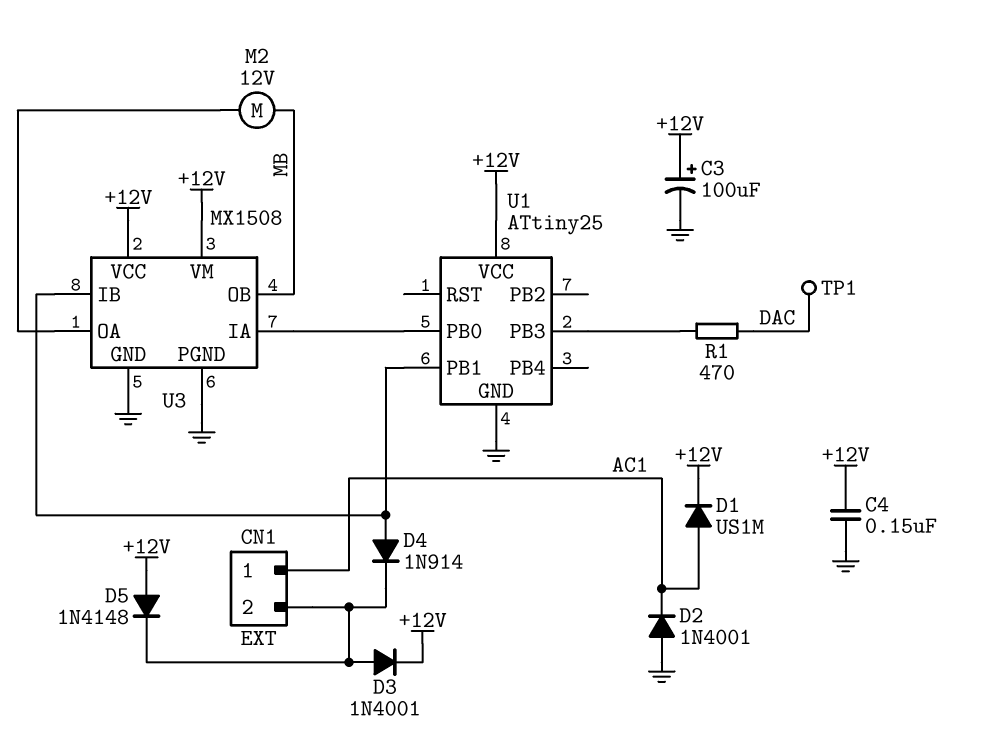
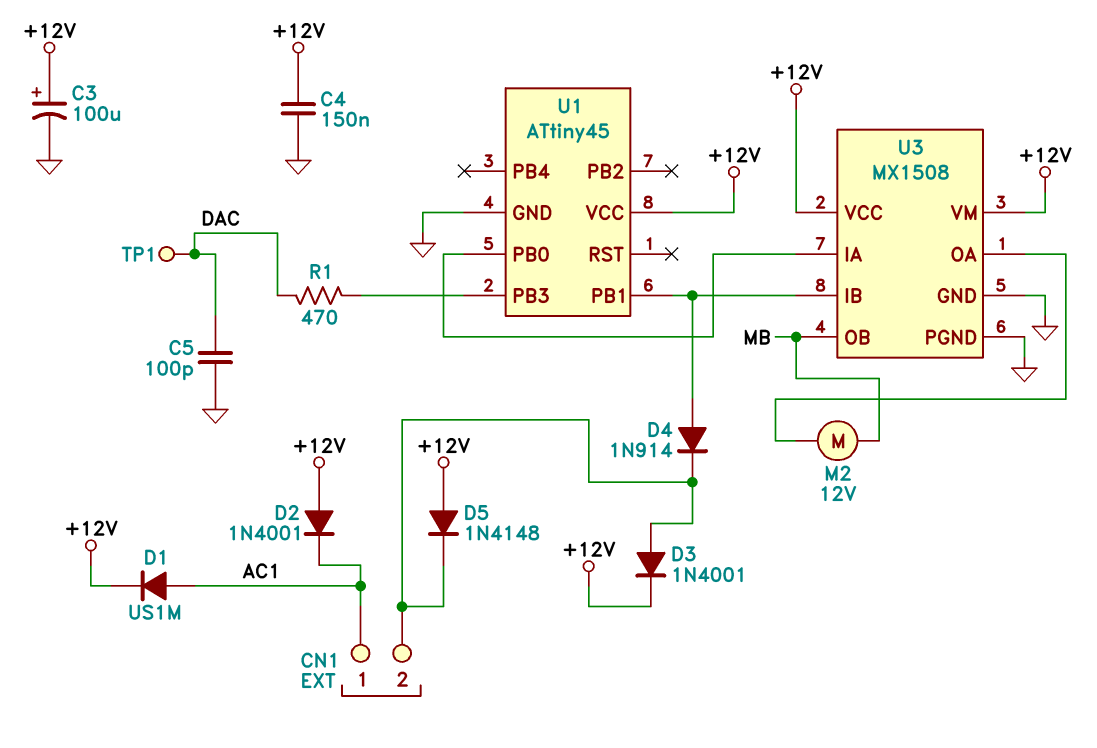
C5: none -> 100pF (DAC, GND)
D2: diode 1N4001 (A GND, K AC1) -> diode 1N4001 (A +12V, K AC1)
U1: ATtiny25 -> ATtiny45

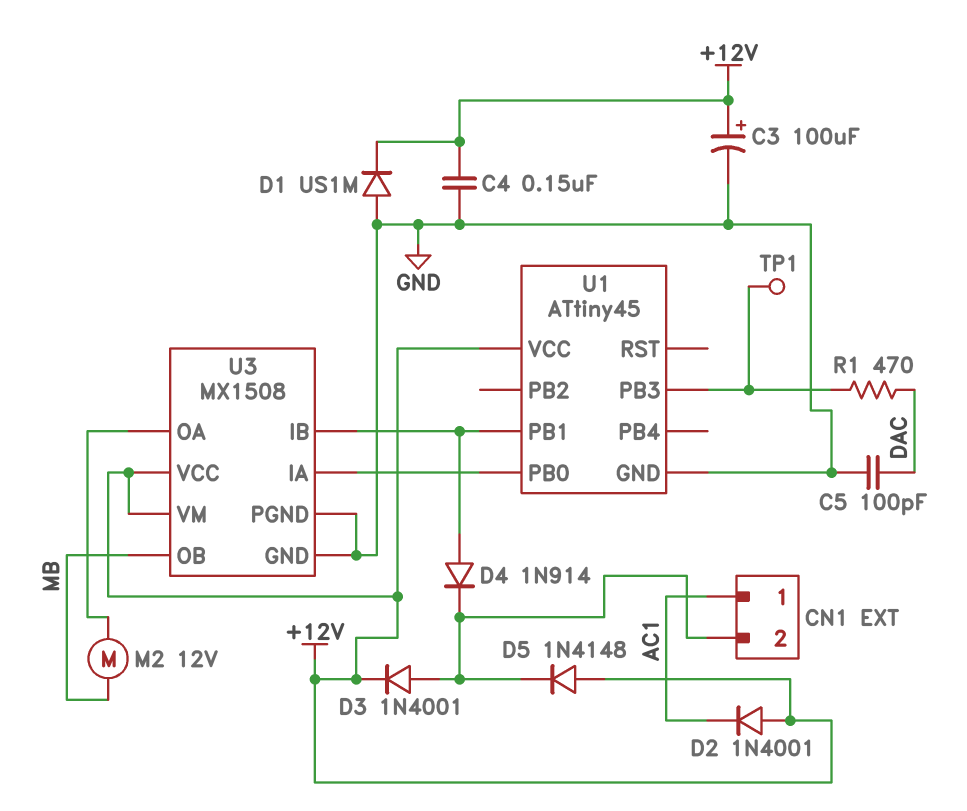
D1: diode US1M (A AC1, K +12V) -> diode US1M (A GND, K +12V)
TP1: test point (DAC) -> test point (U1/PB3)

